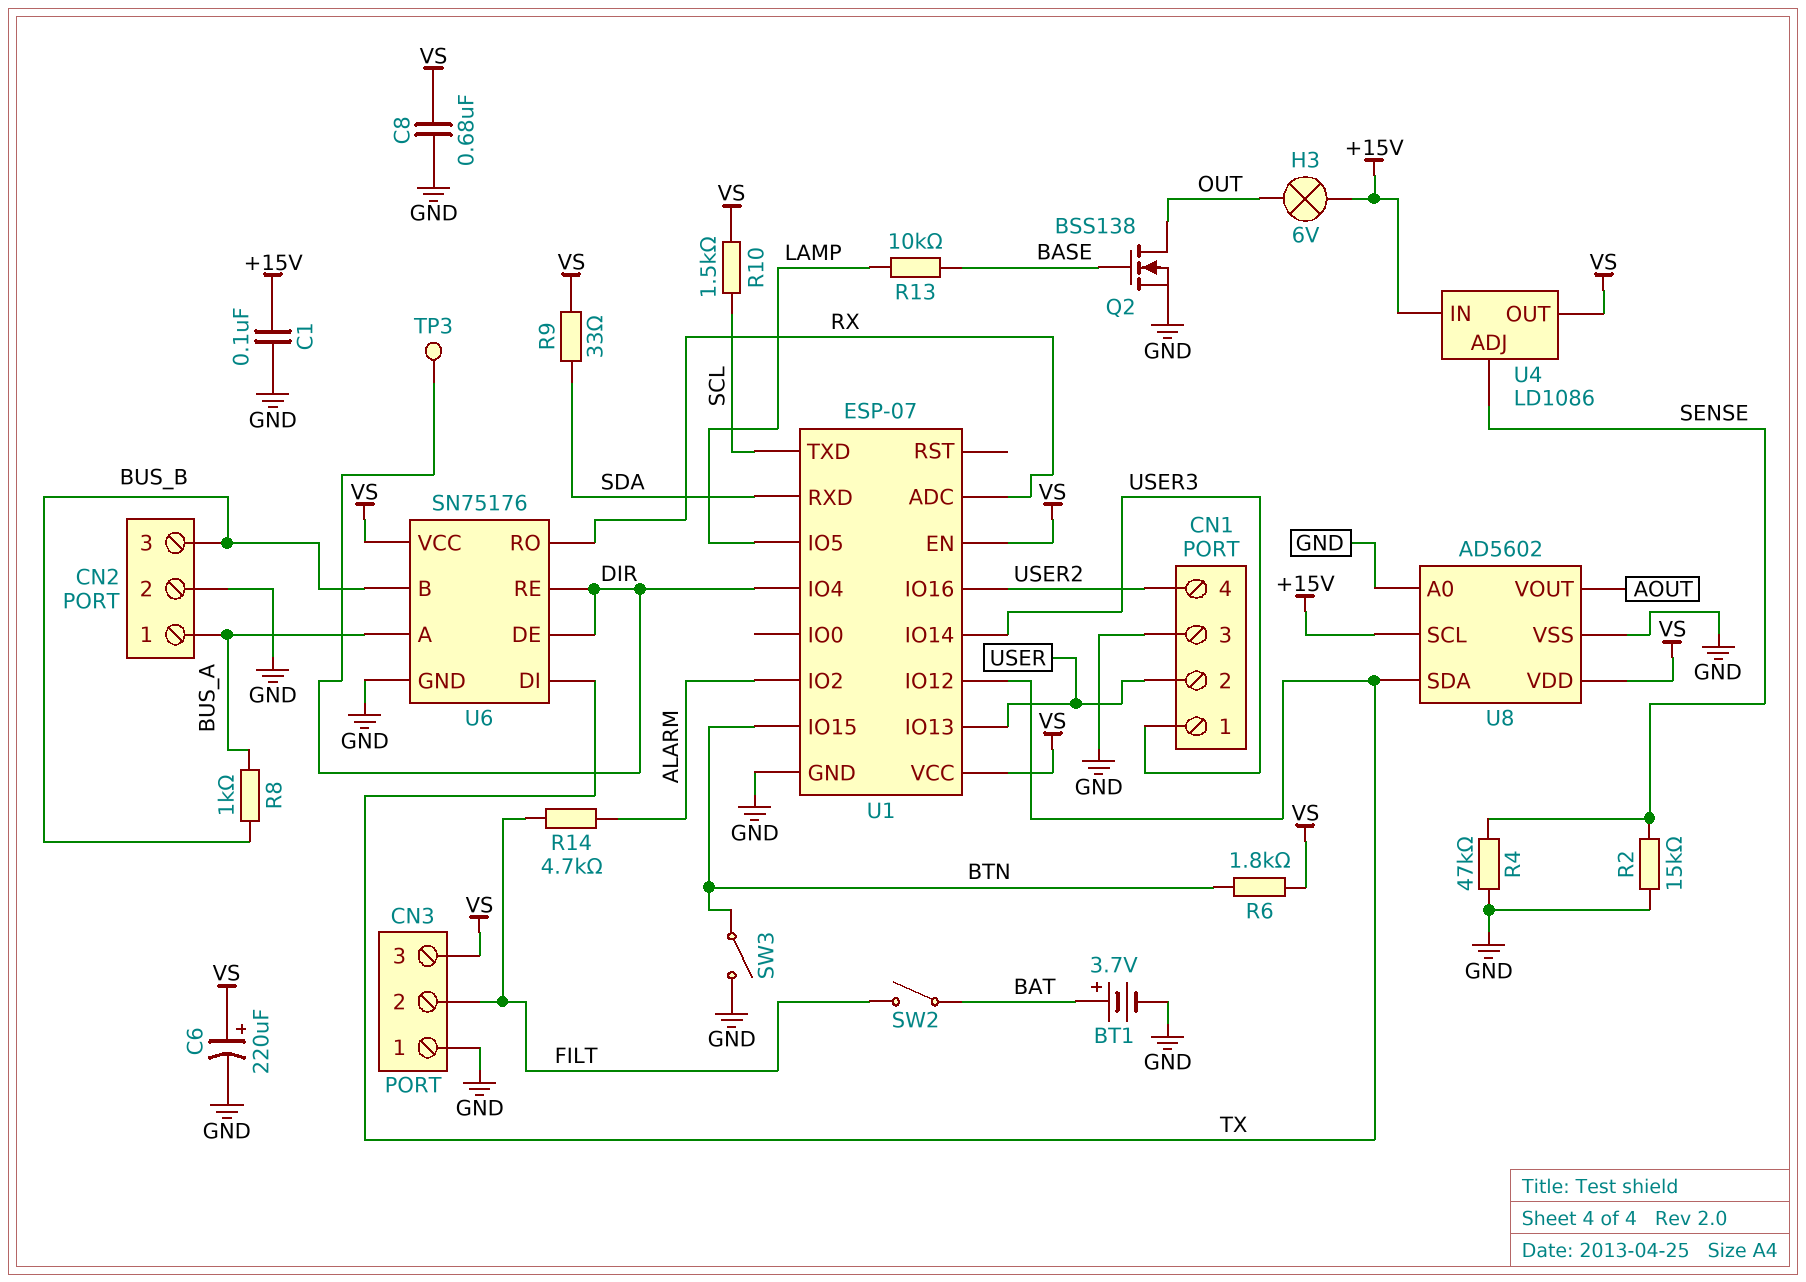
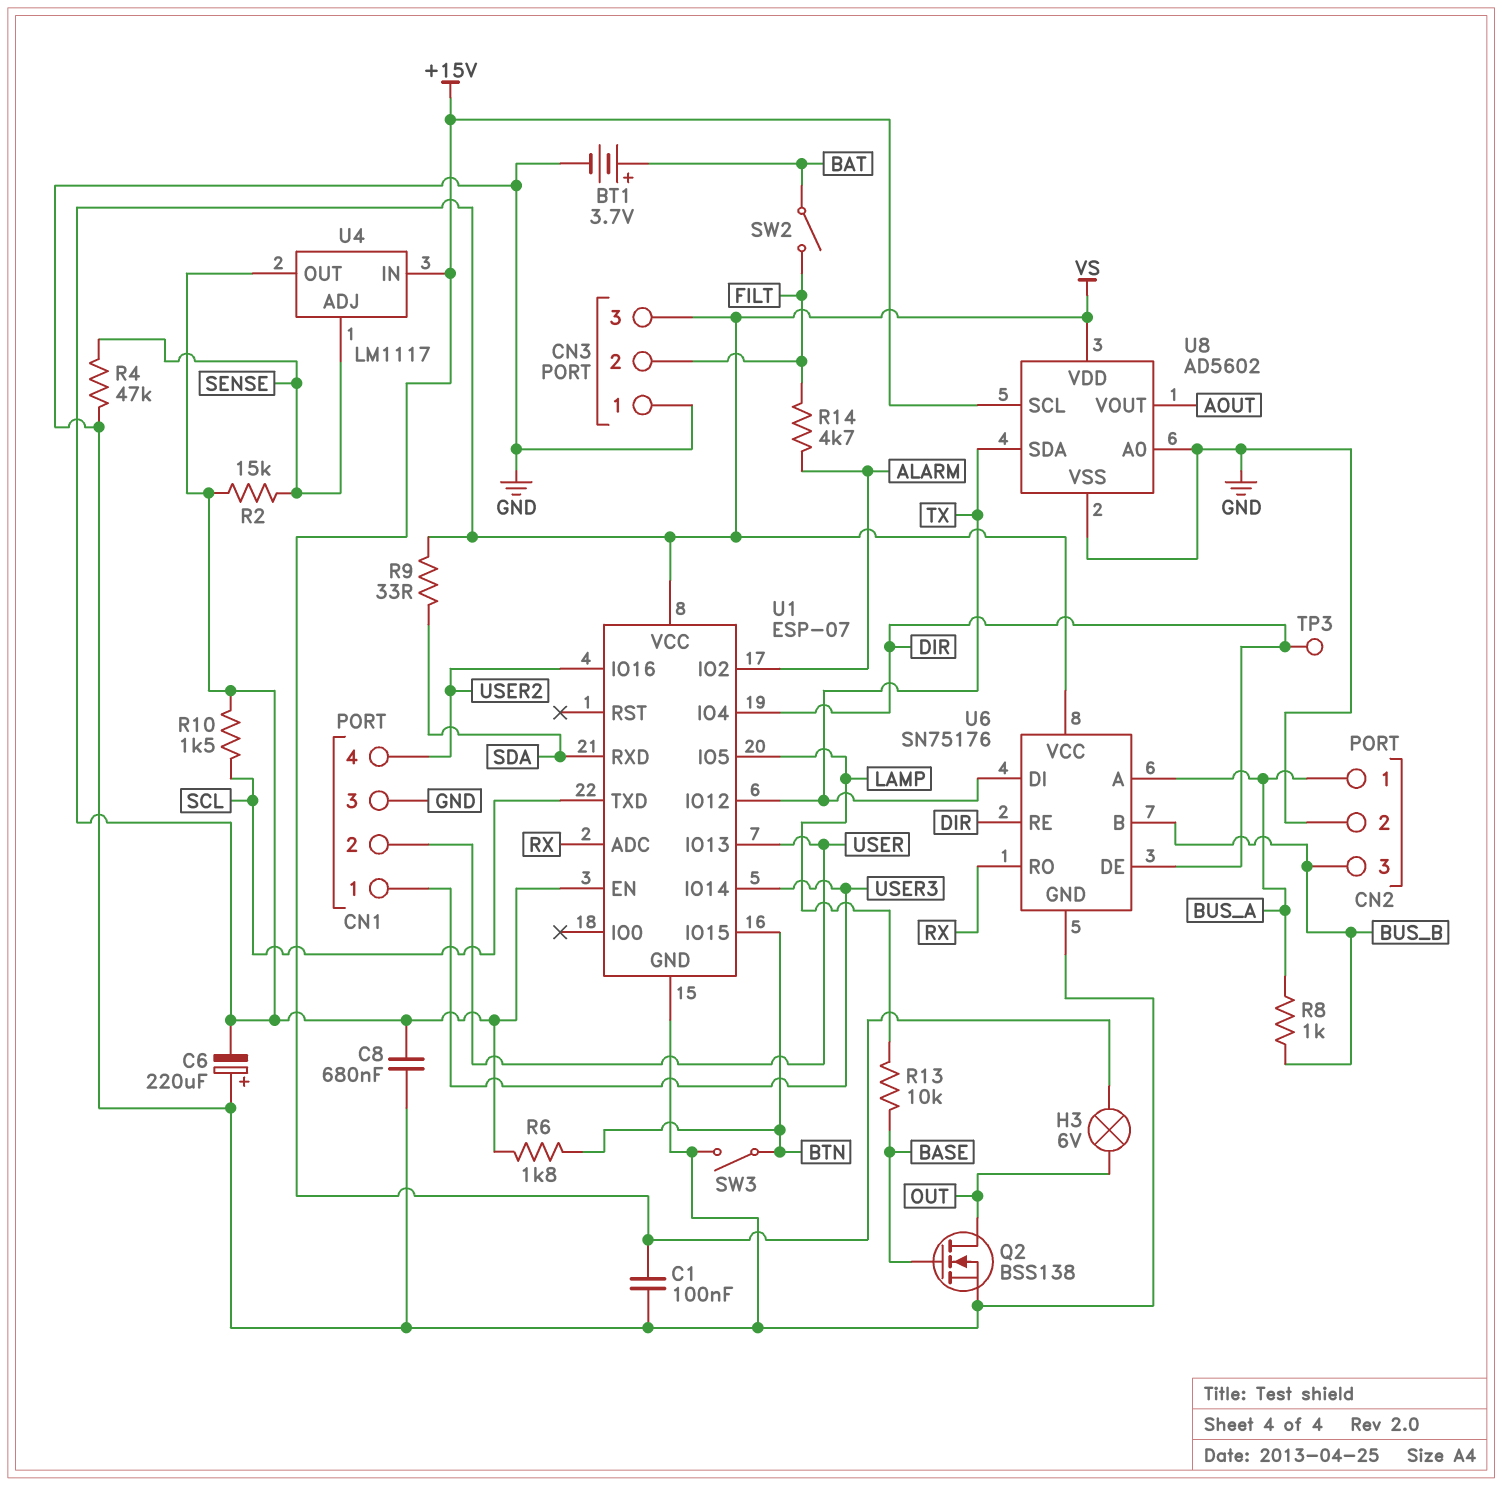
C6: 220uF (plus VS, minus GND) -> 220uF (plus GND, minus VS)
R2: 15k (GND, SENSE) -> 15k (SENSE, VS)
U4: LD1086 -> LM1117

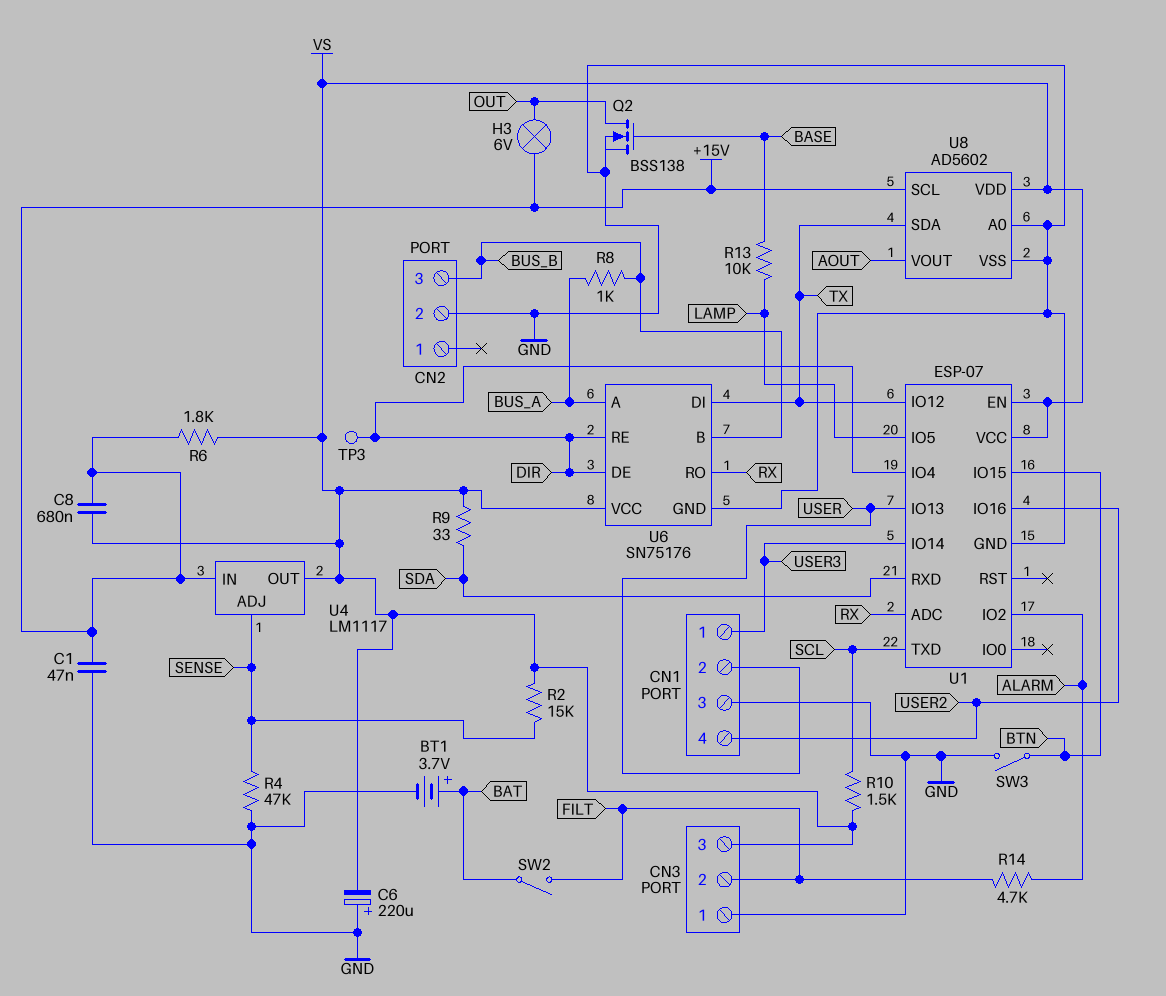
C1: 100nF (+15V, GND) -> 47nF (+15V, GND)
C8: 680nF (GND, VS) -> 680nF (+15V, VS)
CN2 pin 1: BUS_A -> none
R6: 1.8k (BTN, VS) -> 1.8k (+15V, VS)

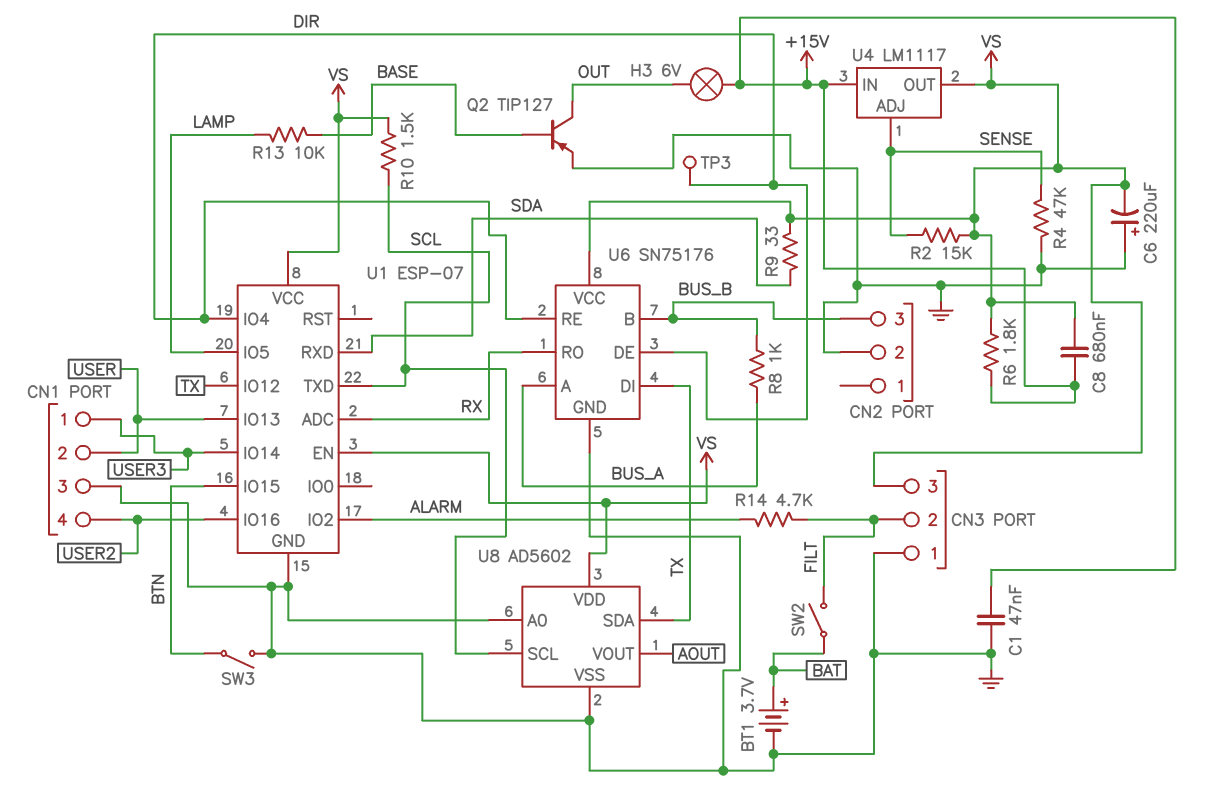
Q2: NMOS BSS138 (G BASE, D OUT, S GND) -> PNP TIP127 (B BASE, C OUT, E GND)
U8 pin SCL: +15V -> SCL

